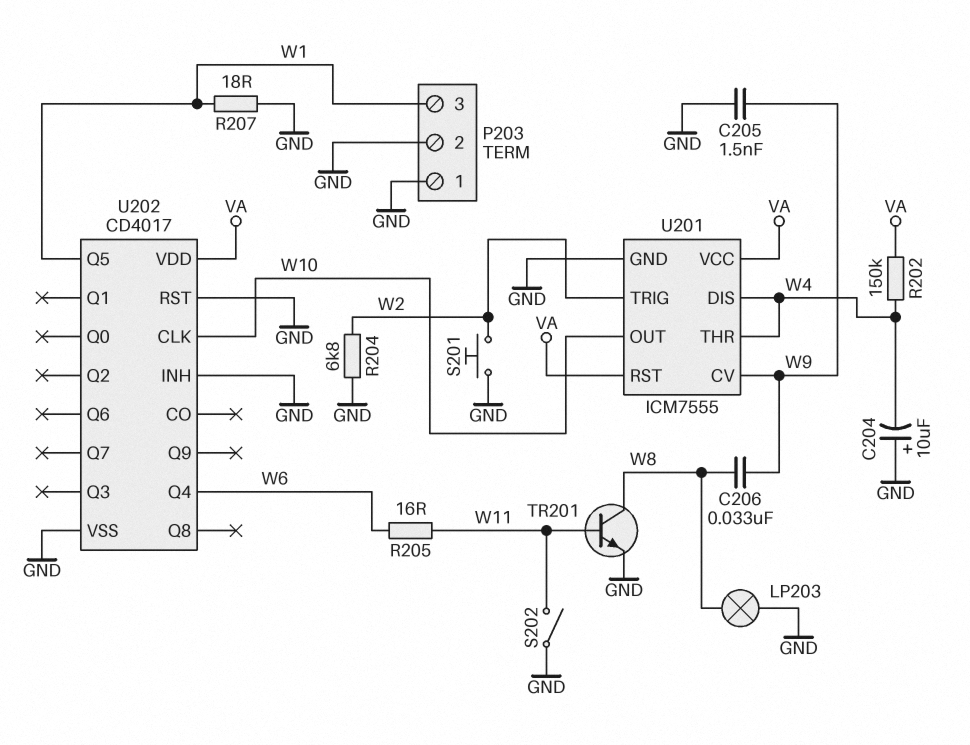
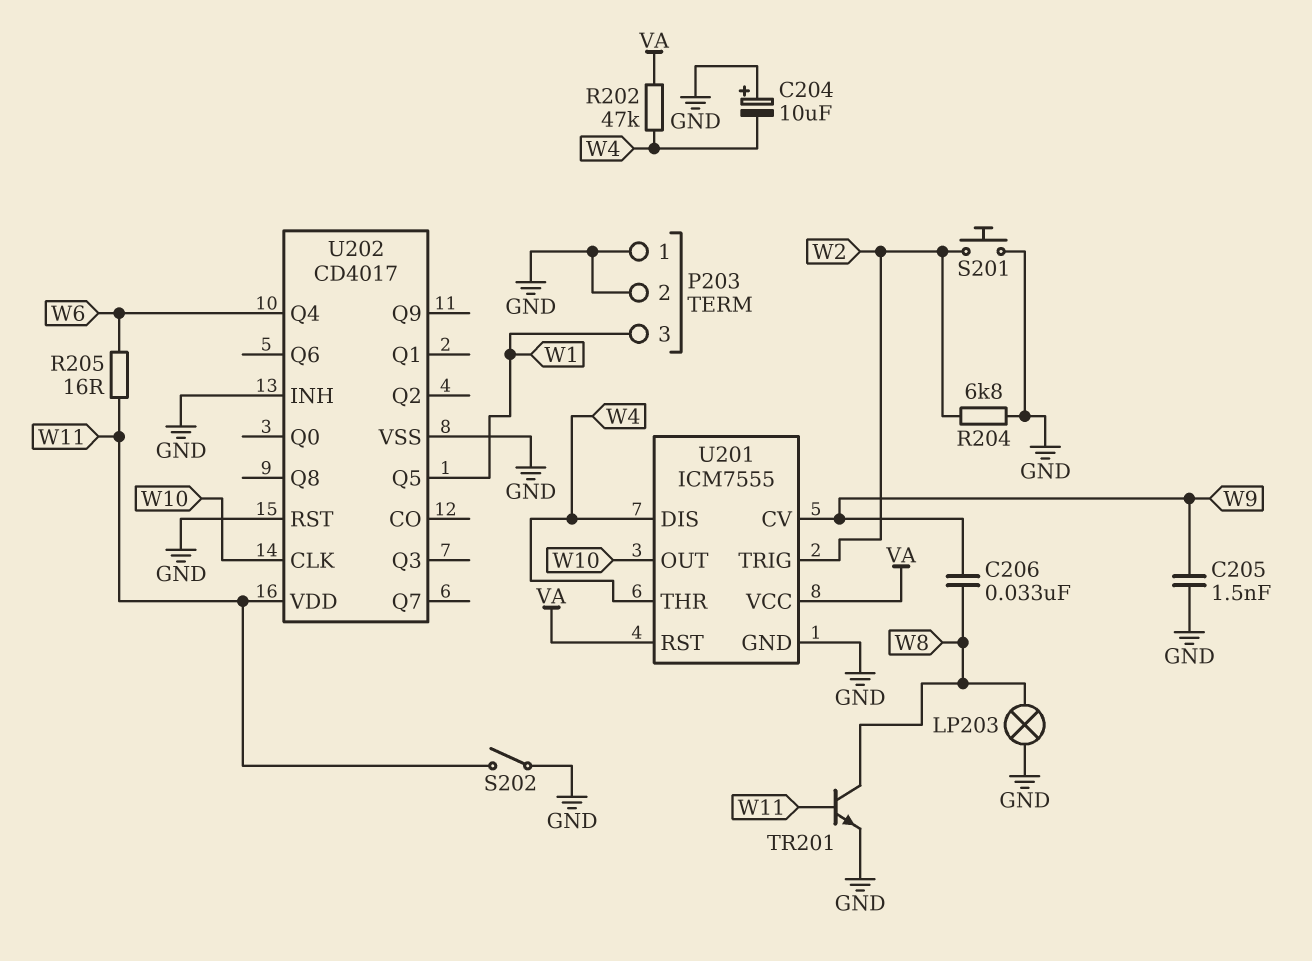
R202: 150k (VA, W4) -> 47k (VA, W4)
R207: 18 (GND, W1) -> none
U202 pin VDD: VA -> W11

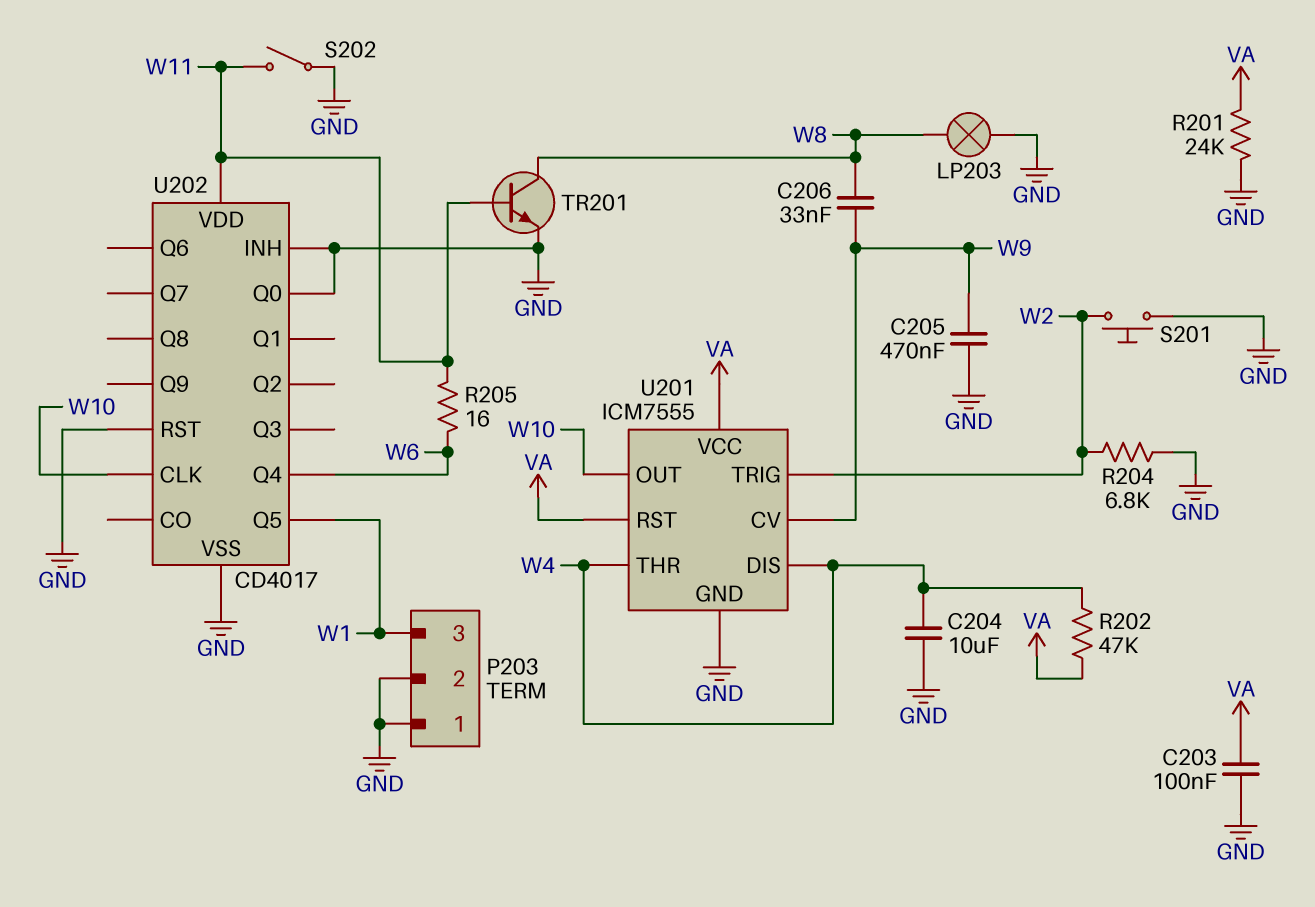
C203: none -> 100nF (GND, VA)
C204: 10uF (plus GND, minus W4) -> 10uF (GND, W4)
C205: 1.5nF (GND, W9) -> 470nF (GND, W9)
R201: none -> 24k (GND, VA)
U202 pin Q0: none -> GND

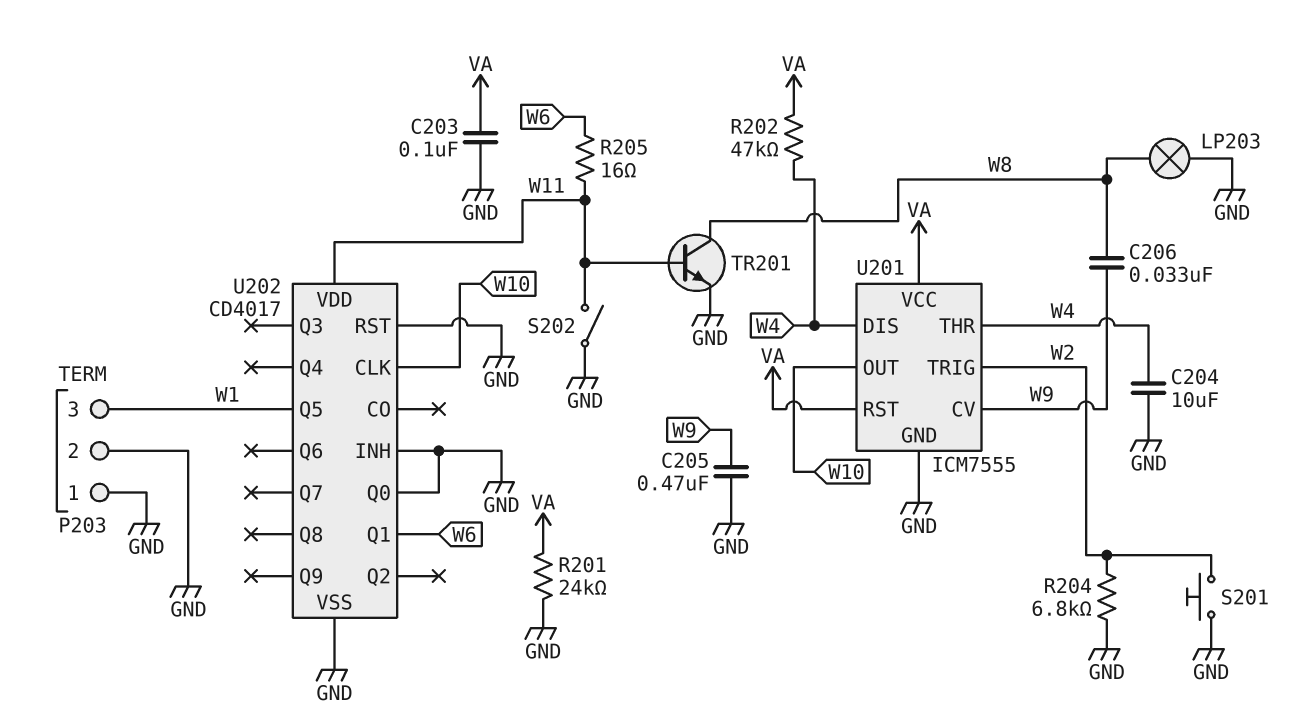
U202 pin Q1: none -> W6
U202 pin Q4: W6 -> none

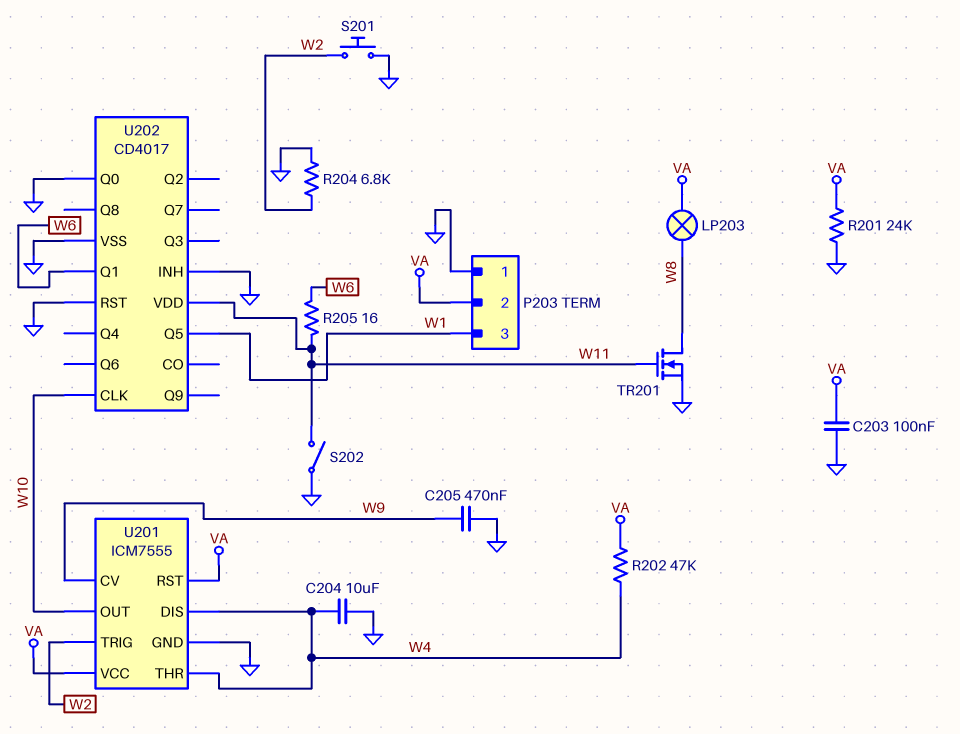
C206: 33nF (W8, W9) -> none
LP203: lamp (GND, W8) -> lamp (VA, W8)
P203 pin 2: GND -> VA
TR201: NPN (B W11, C W8, E GND) -> NMOS (G W11, D W8, S GND)

